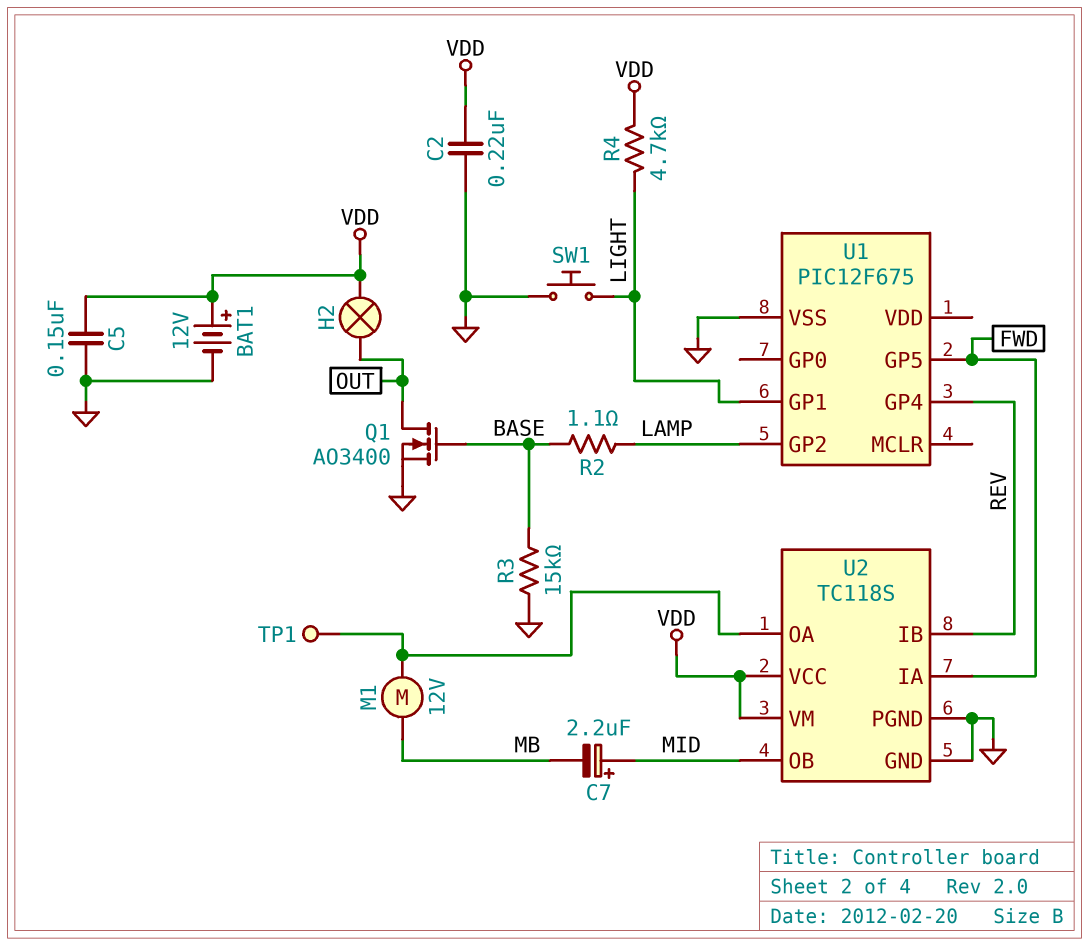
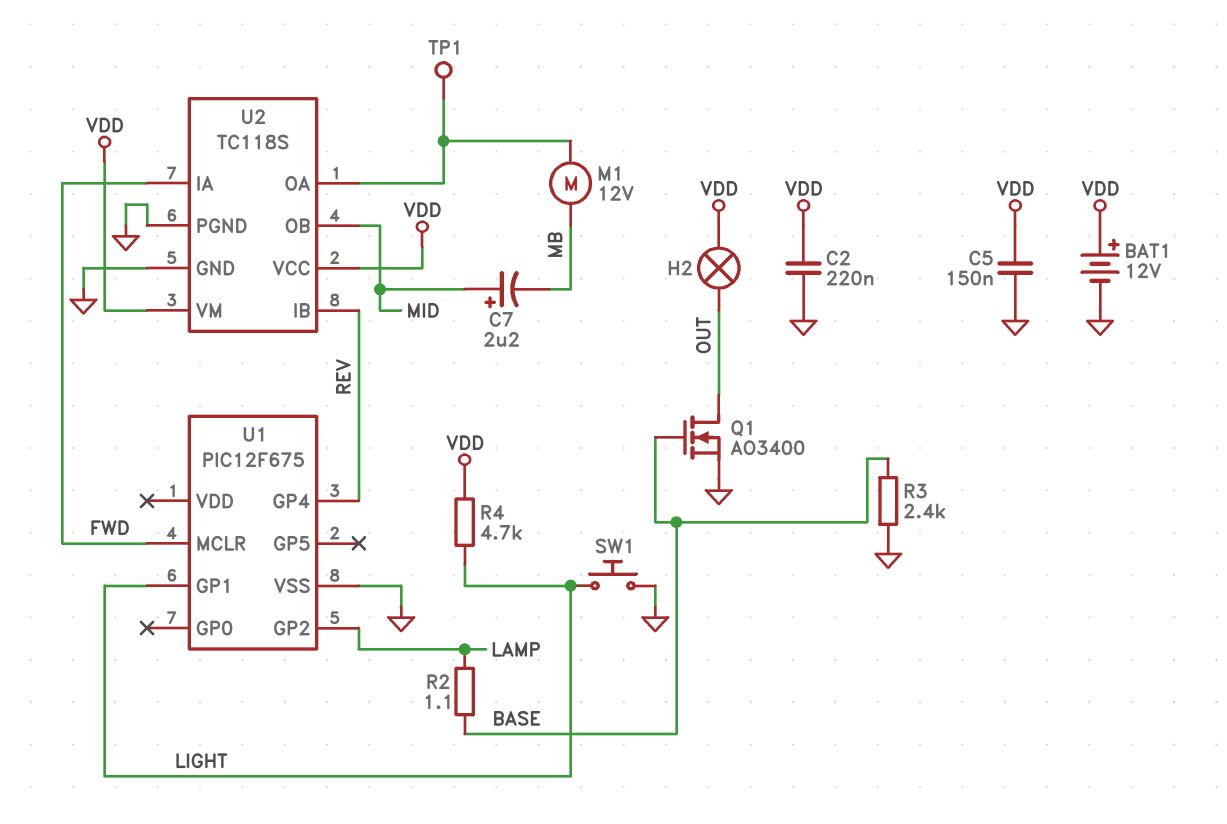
R3: 15k (BASE, GND) -> 2.4k (BASE, GND)
U1 pin GP5: FWD -> none
U1 pin MCLR: none -> FWD

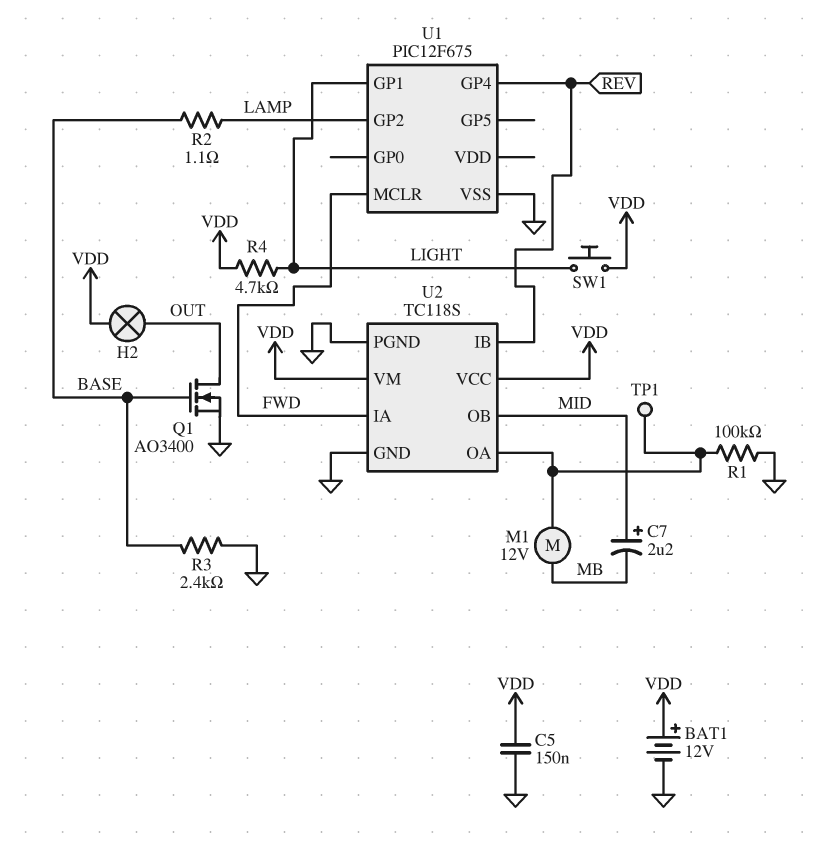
C2: 220nF (GND, VDD) -> none
R1: none -> 100k (GND, U2/OA)
SW1: button (GND, LIGHT) -> button (LIGHT, VDD)

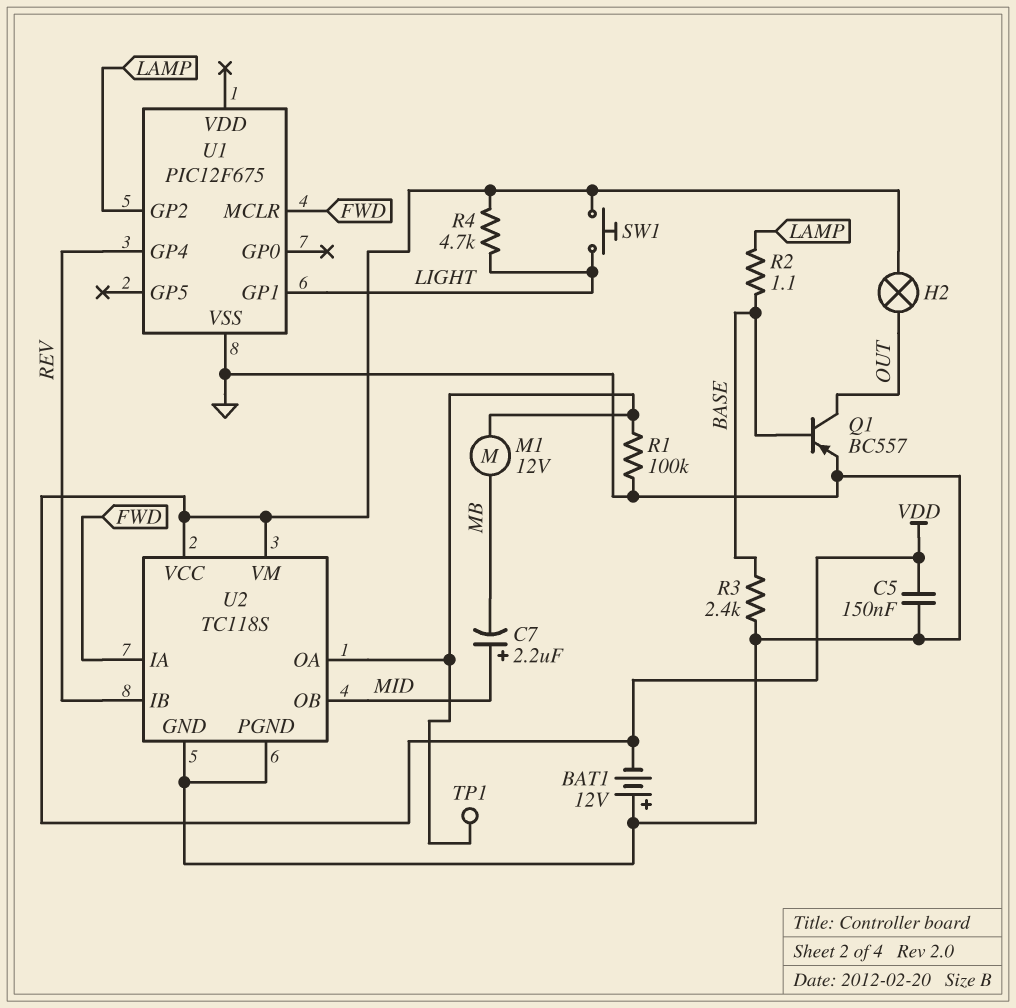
BAT1: 12V (plus VDD, minus GND) -> 12V (plus GND, minus VDD)
Q1: NMOS AO3400 (G BASE, D OUT, S GND) -> PNP BC557 (B BASE, C OUT, E GND)

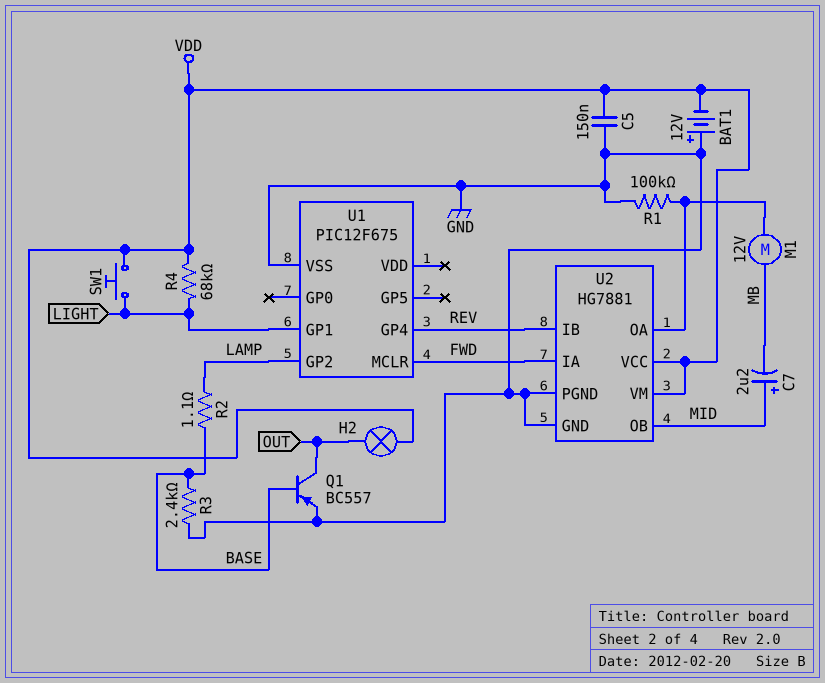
R4: 4.7k (LIGHT, VDD) -> 68k (LIGHT, VDD)
TP1: test point (U2/OA) -> none
U2: TC118S -> HG7881

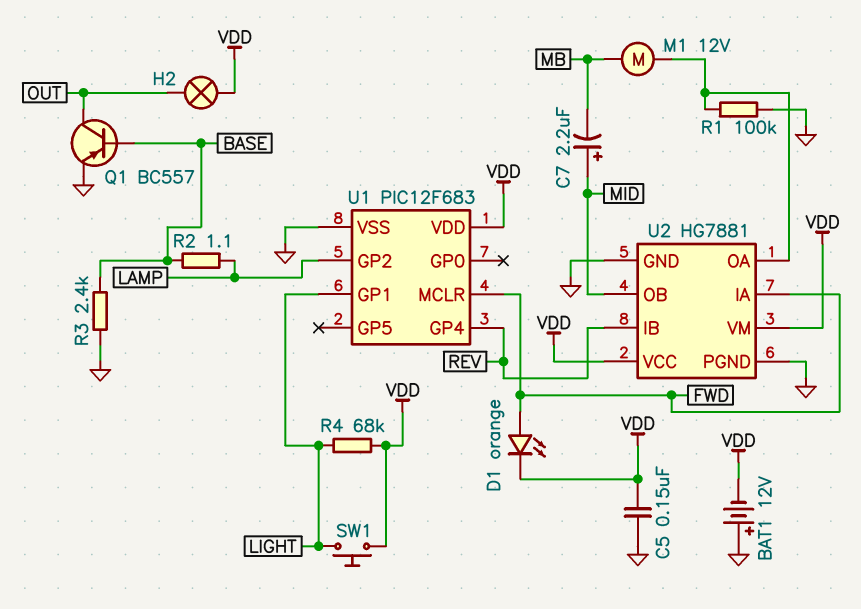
D1: none -> LED orange (A FWD, K VDD)
U1: PIC12F675 -> PIC12F683
U1 pin VDD: none -> VDD

